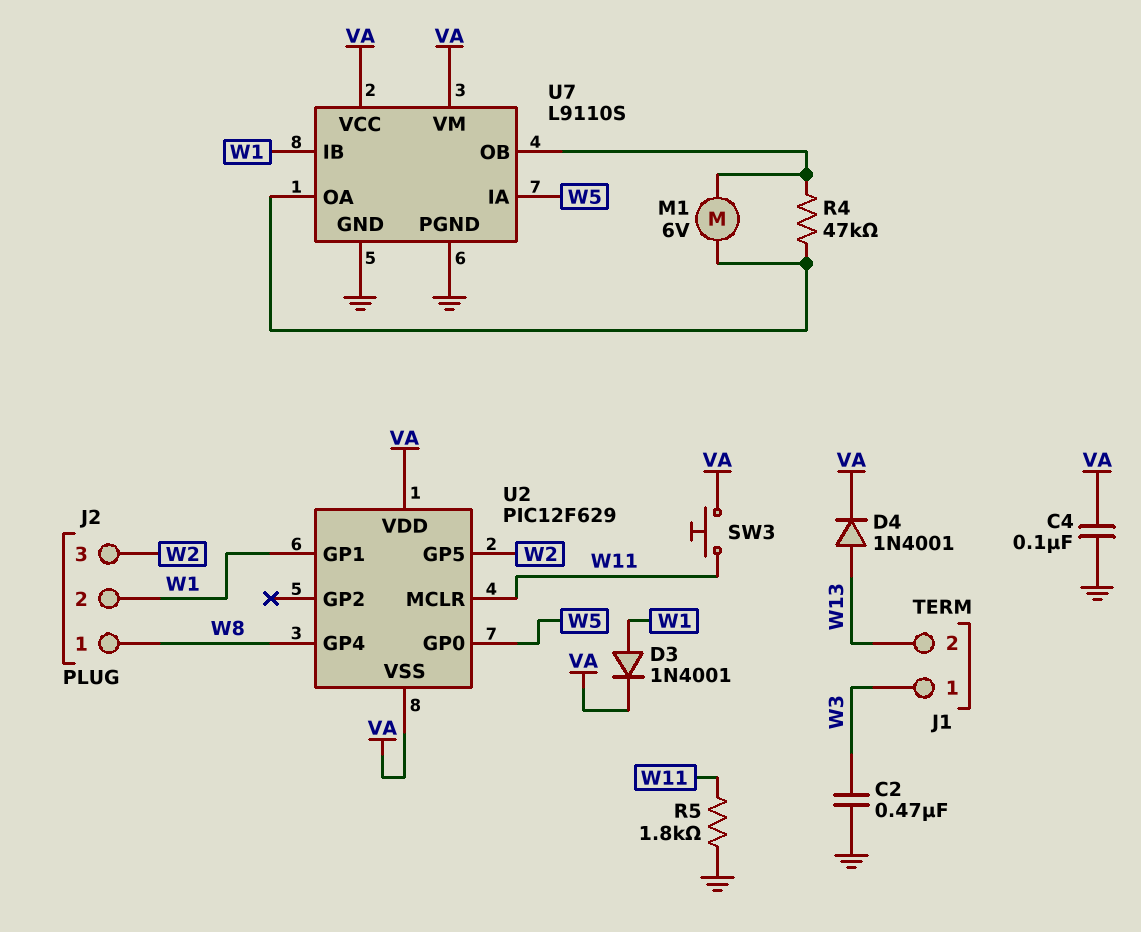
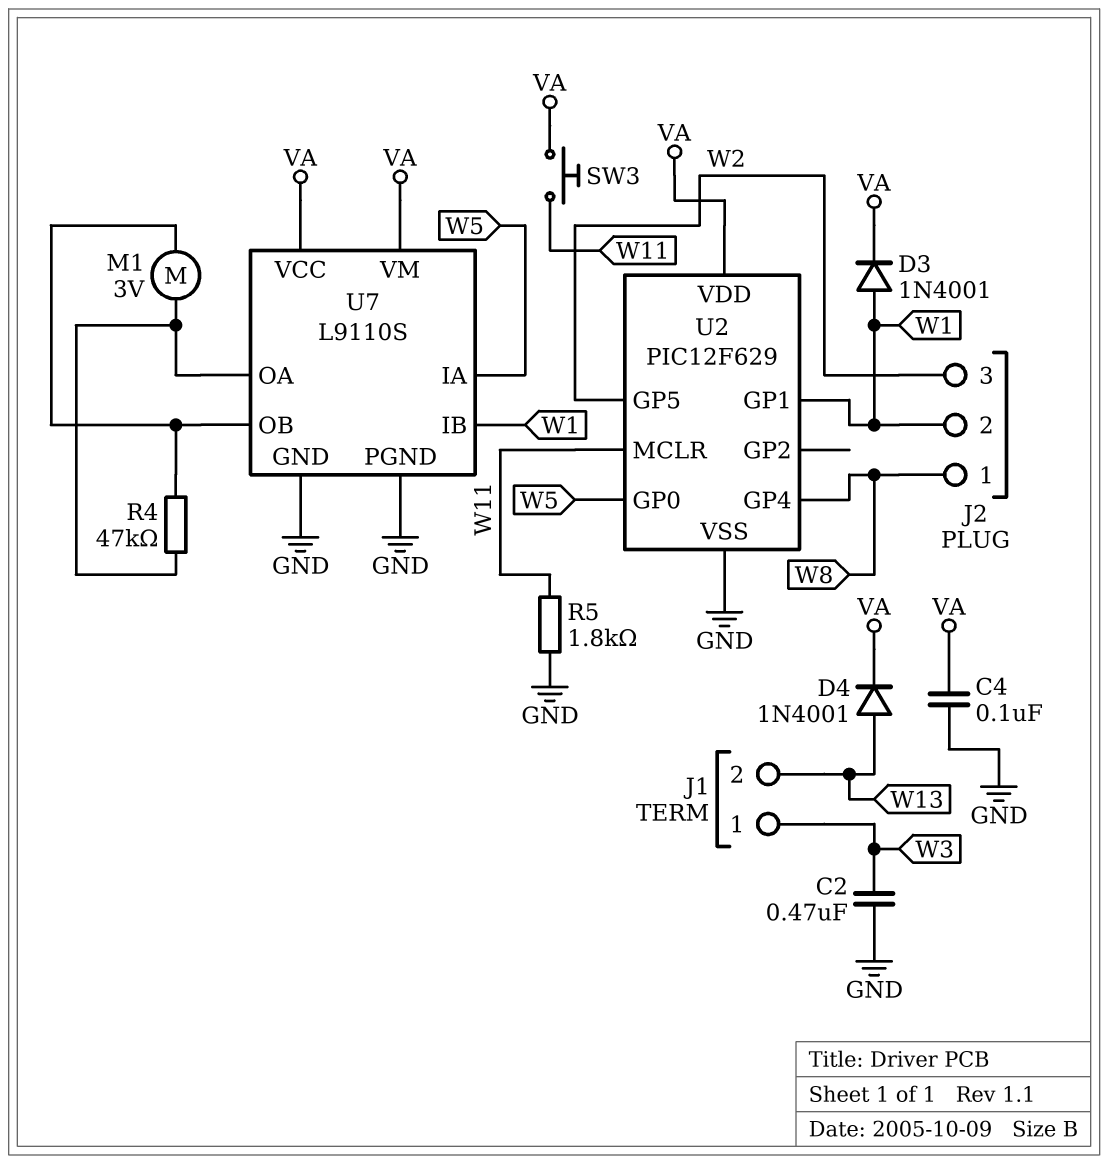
M1: motor 6V (U7/OA, U7/OB) -> motor 3V (U7/OA, U7/OB)
U2 pin VSS: VA -> GND

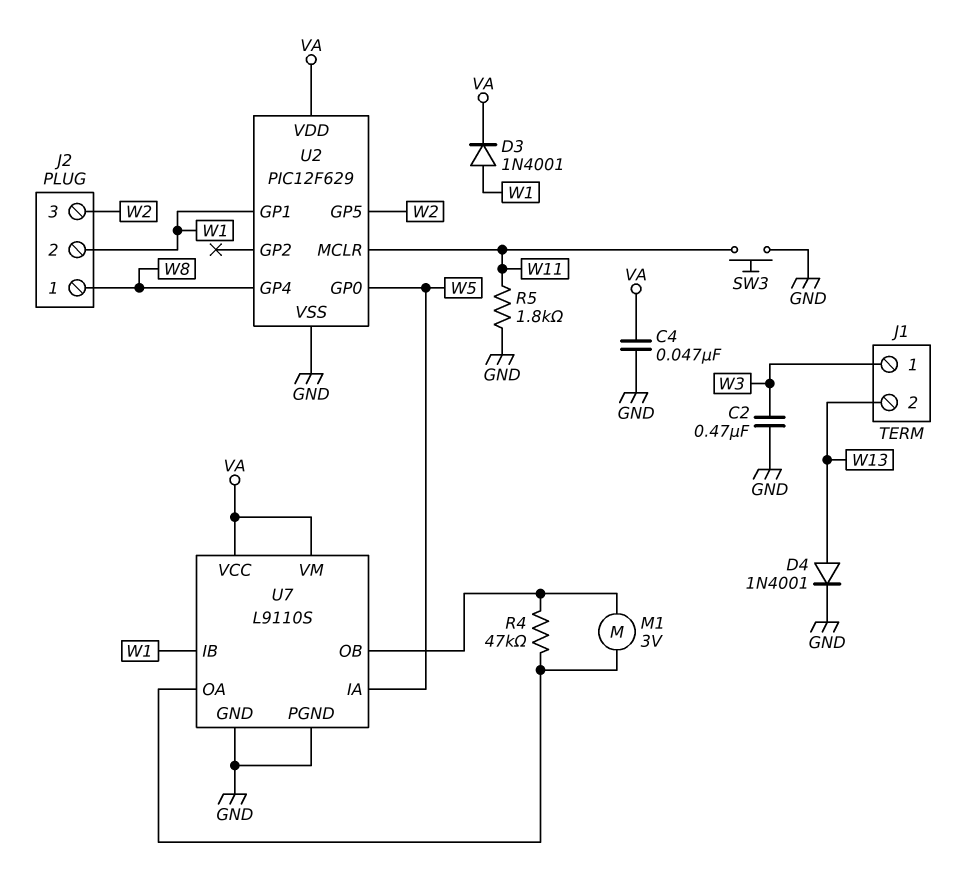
C4: 100nF (GND, VA) -> 47nF (GND, VA)
D4: diode 1N4001 (A W13, K VA) -> diode 1N4001 (A W13, K GND)
SW3: button (VA, W11) -> button (GND, W11)

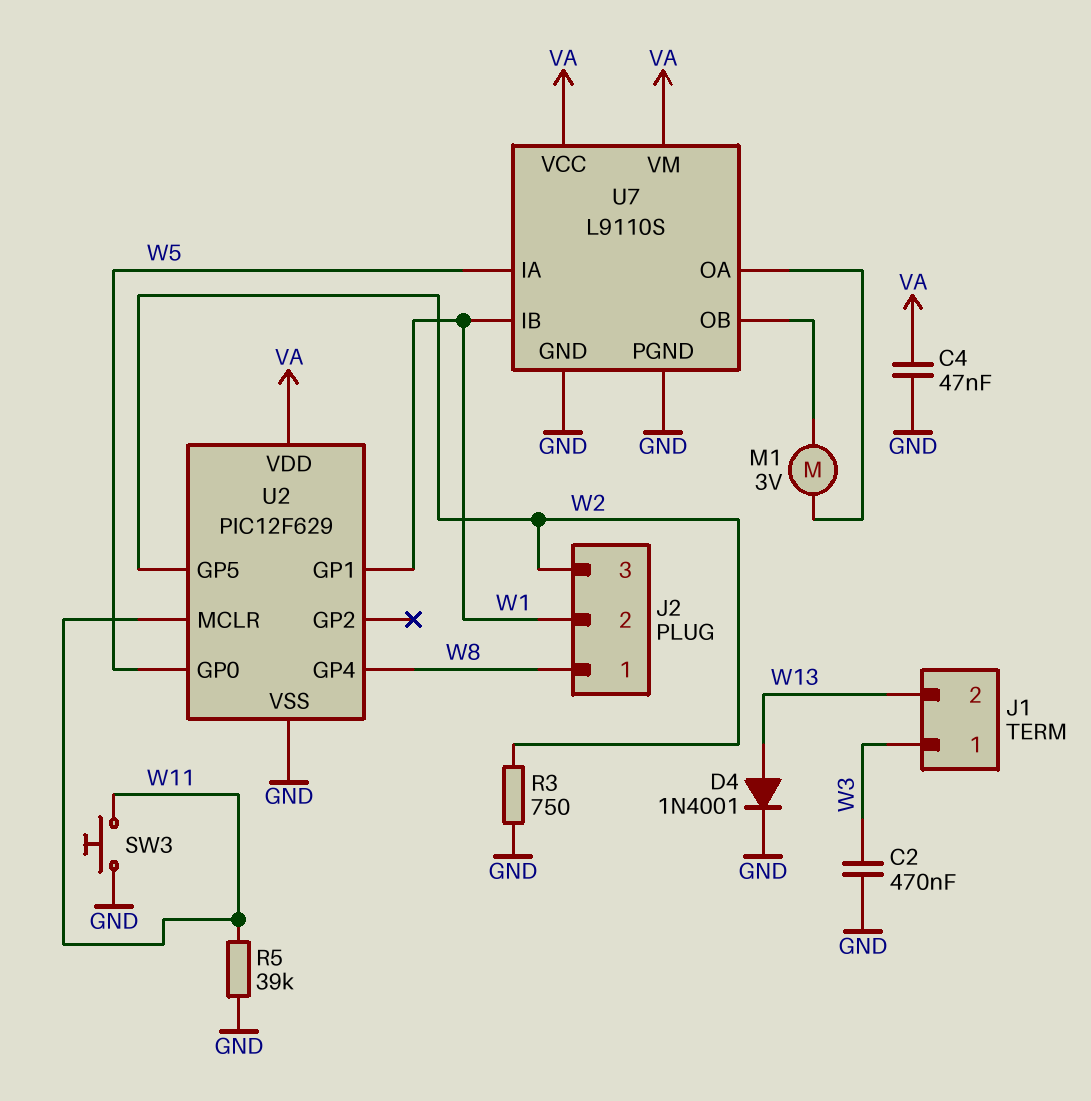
D3: diode 1N4001 (A W1, K VA) -> none
R3: none -> 750 (GND, W2)
R4: 47k (U7/OA, U7/OB) -> none
R5: 1.8k (GND, W11) -> 39k (GND, W11)

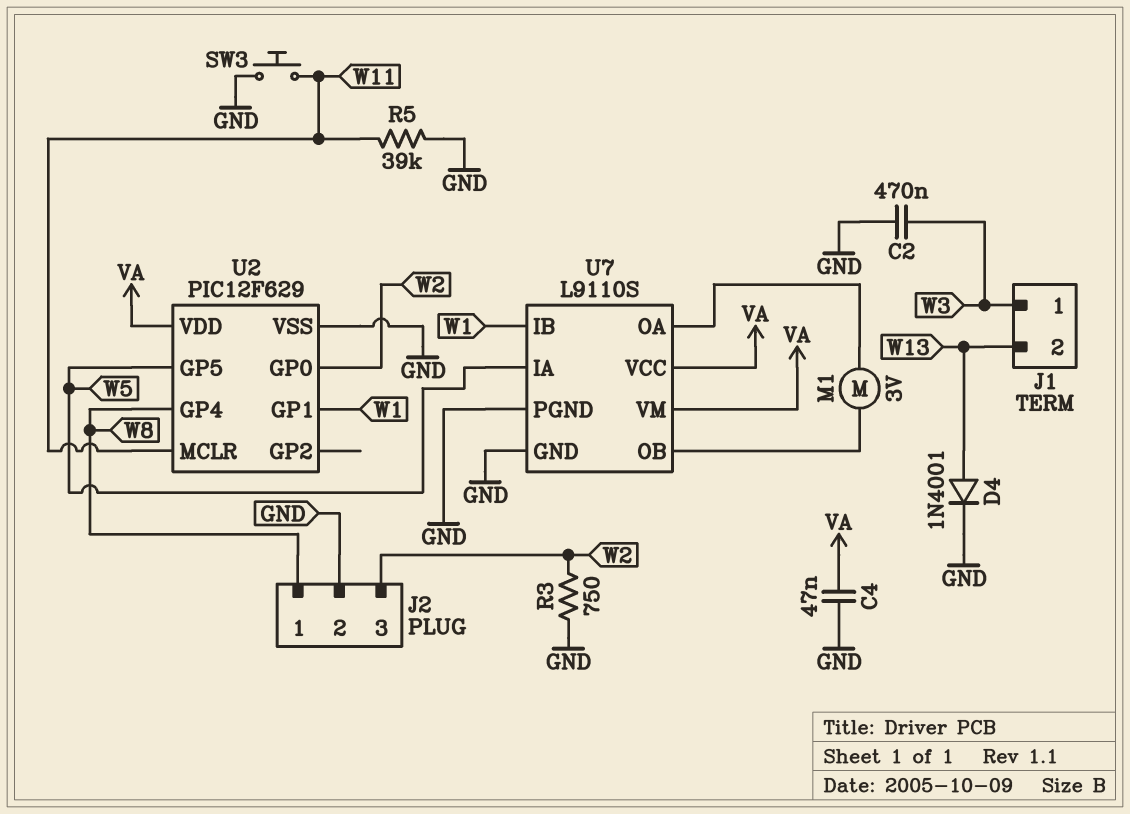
J2 pin 2: W1 -> GND
U2 pin GP0: W5 -> W2
U2 pin GP5: W2 -> W5

